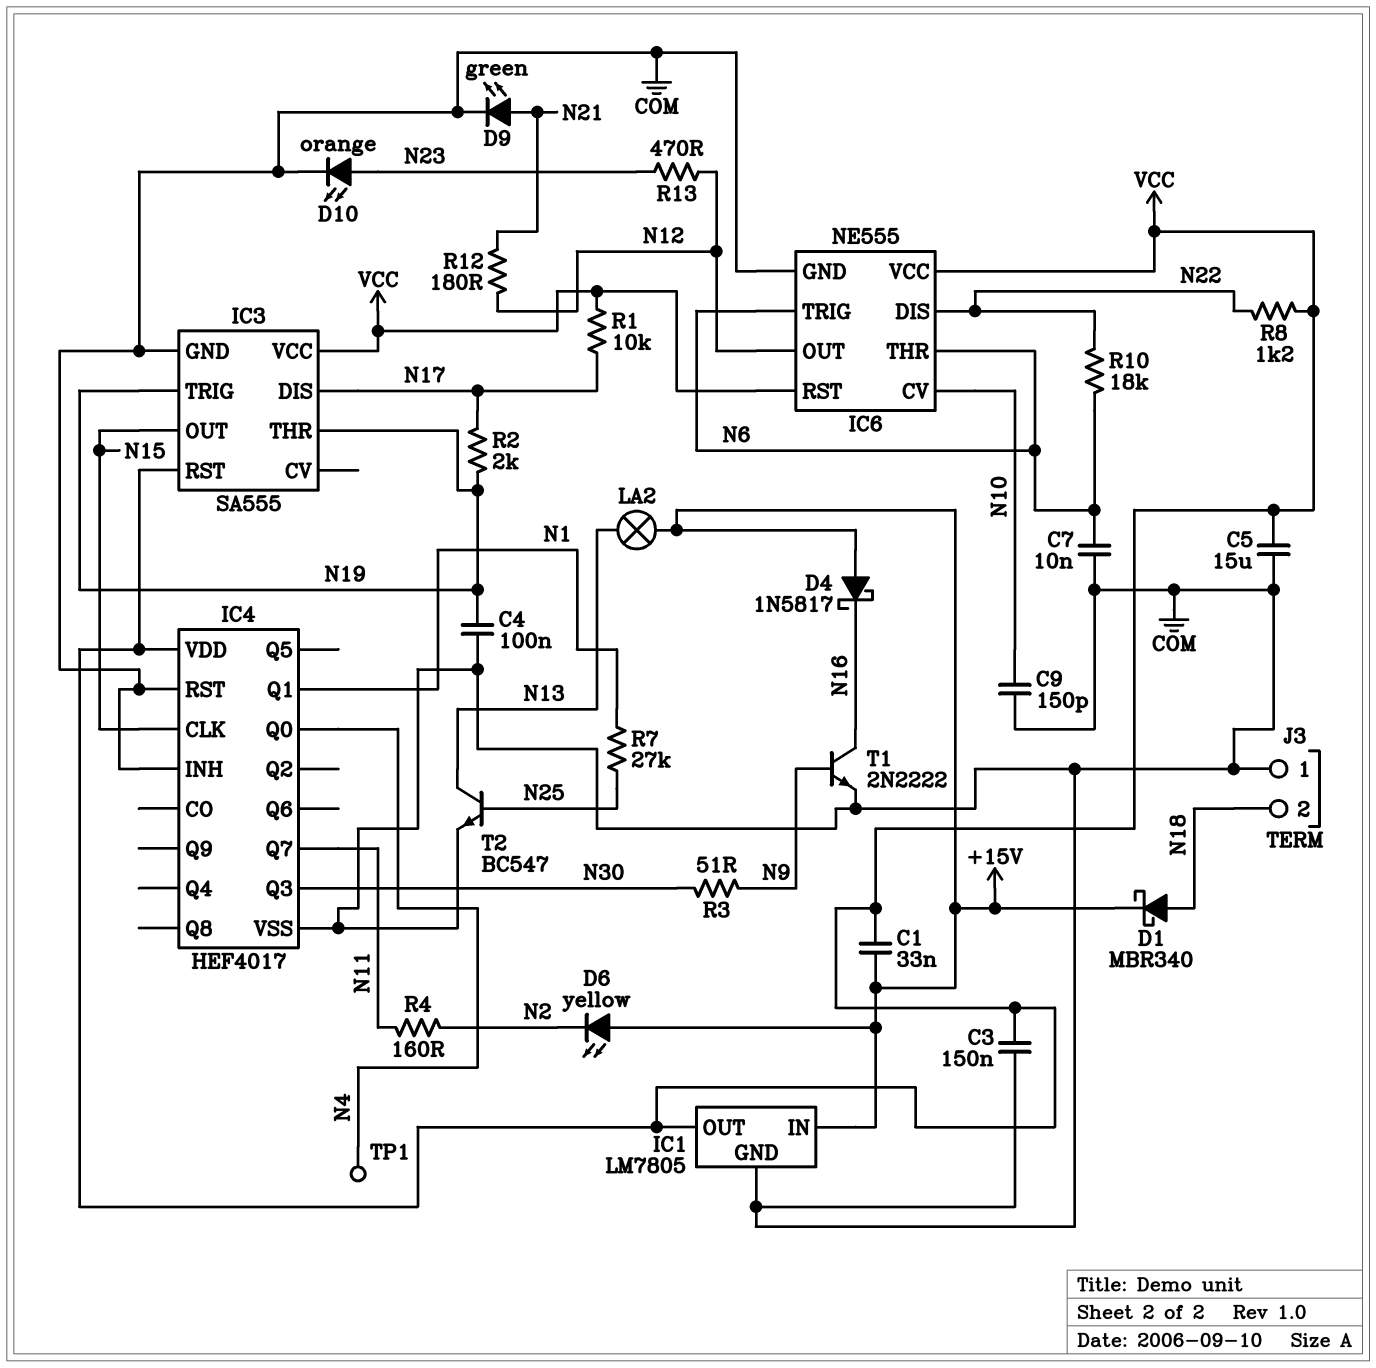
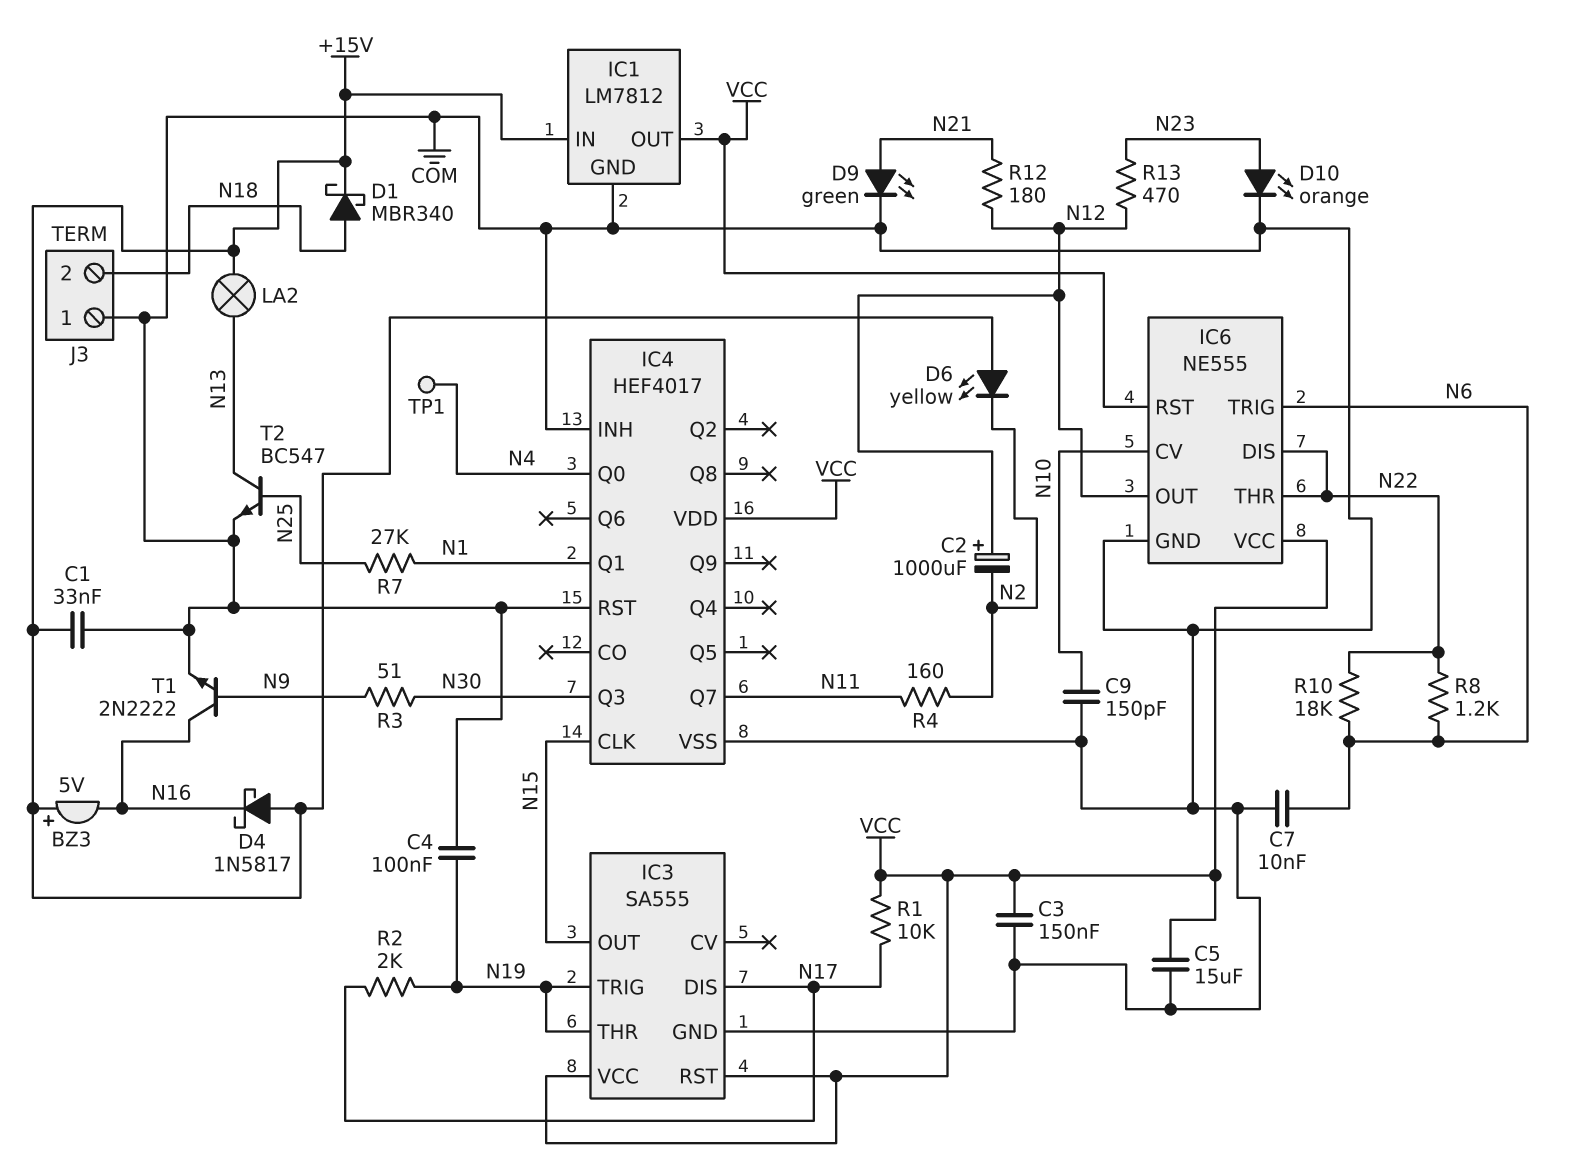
BZ3: none -> buzzer 5V (plus +15V, minus N16)
C1: 33nF (+15V, VCC) -> 33nF (+15V, COM)
C2: none -> 1000uF (plus N12, minus N2)
IC1: LM7805 -> LM7812
IC6 pin THR: N6 -> N22
R8: 1.2k (N22, VCC) -> 1.2k (N6, N22)

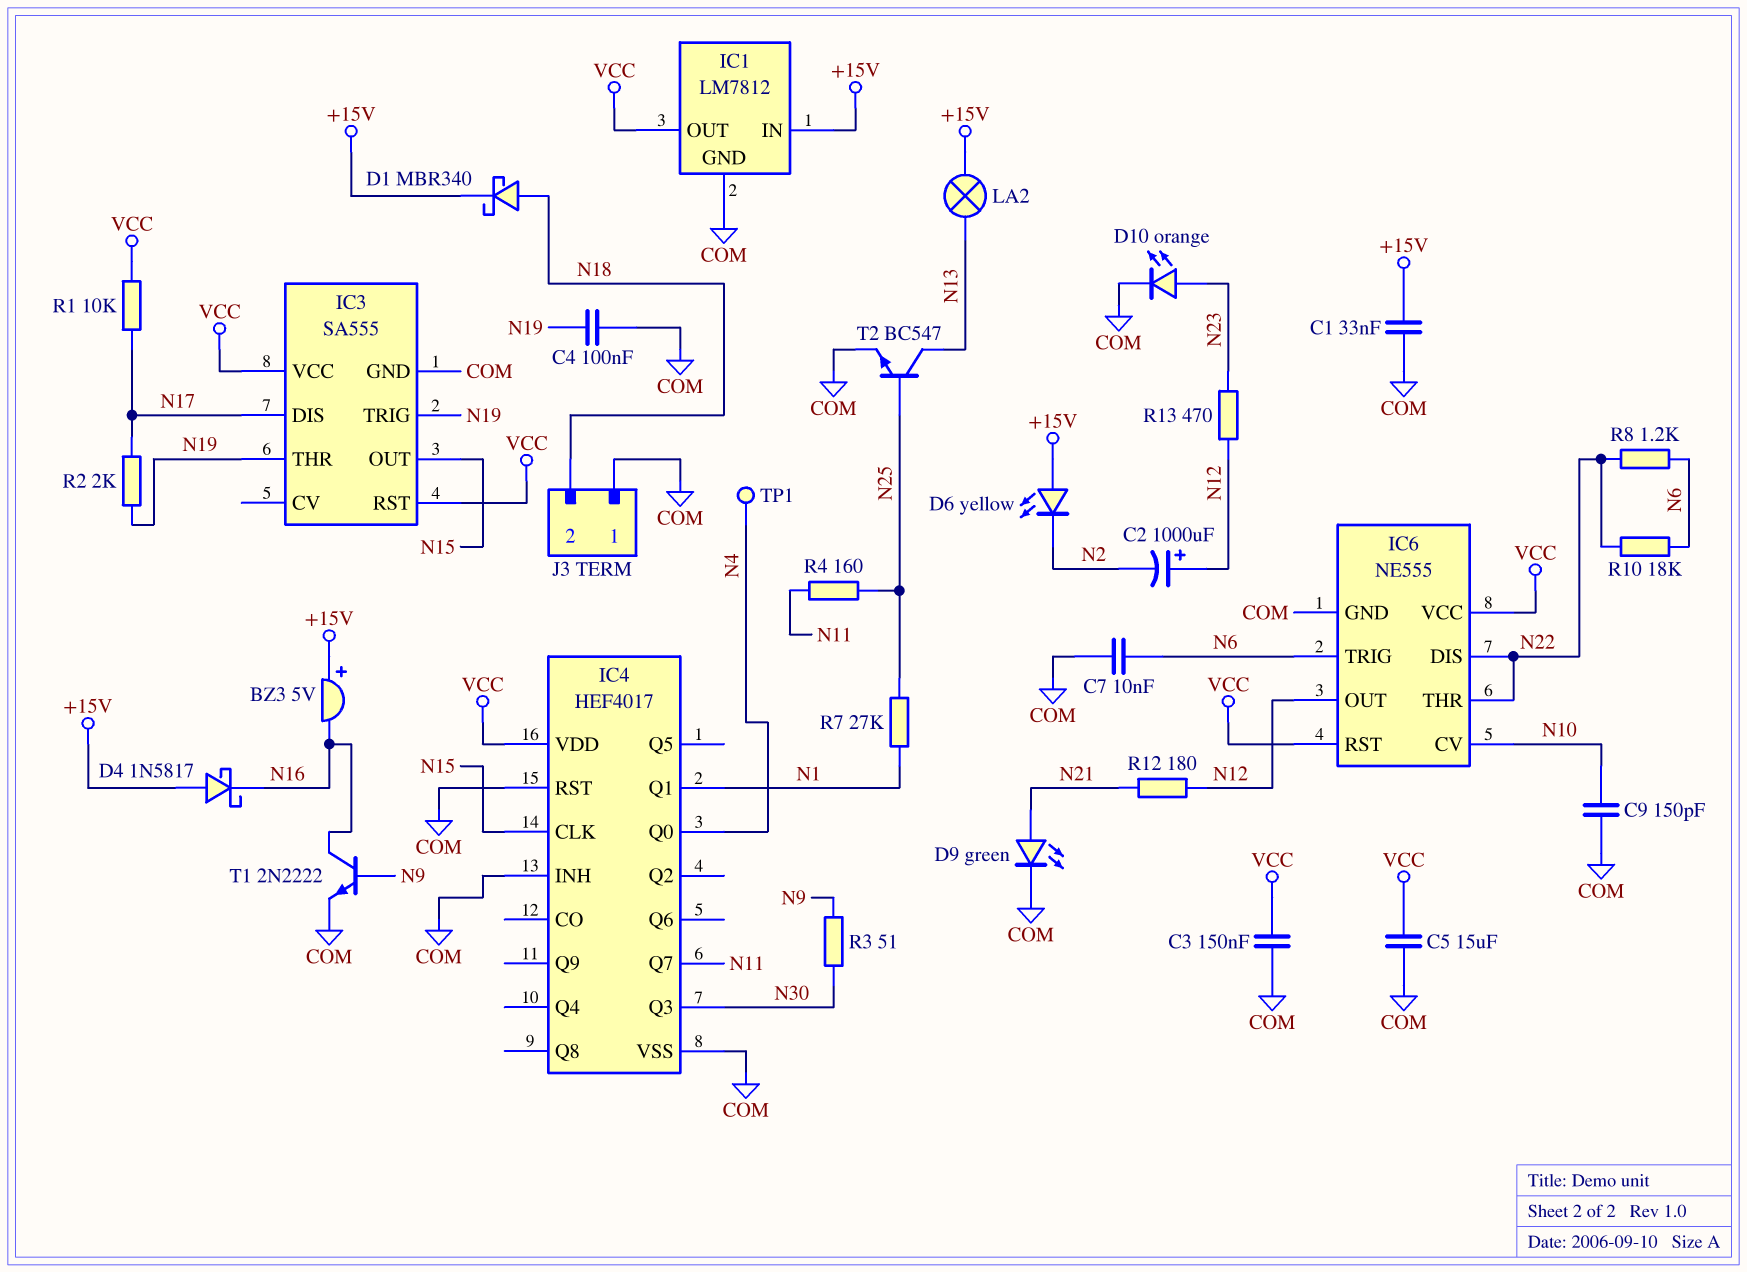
R4: 160 (N2, N11) -> 160 (N11, N25)

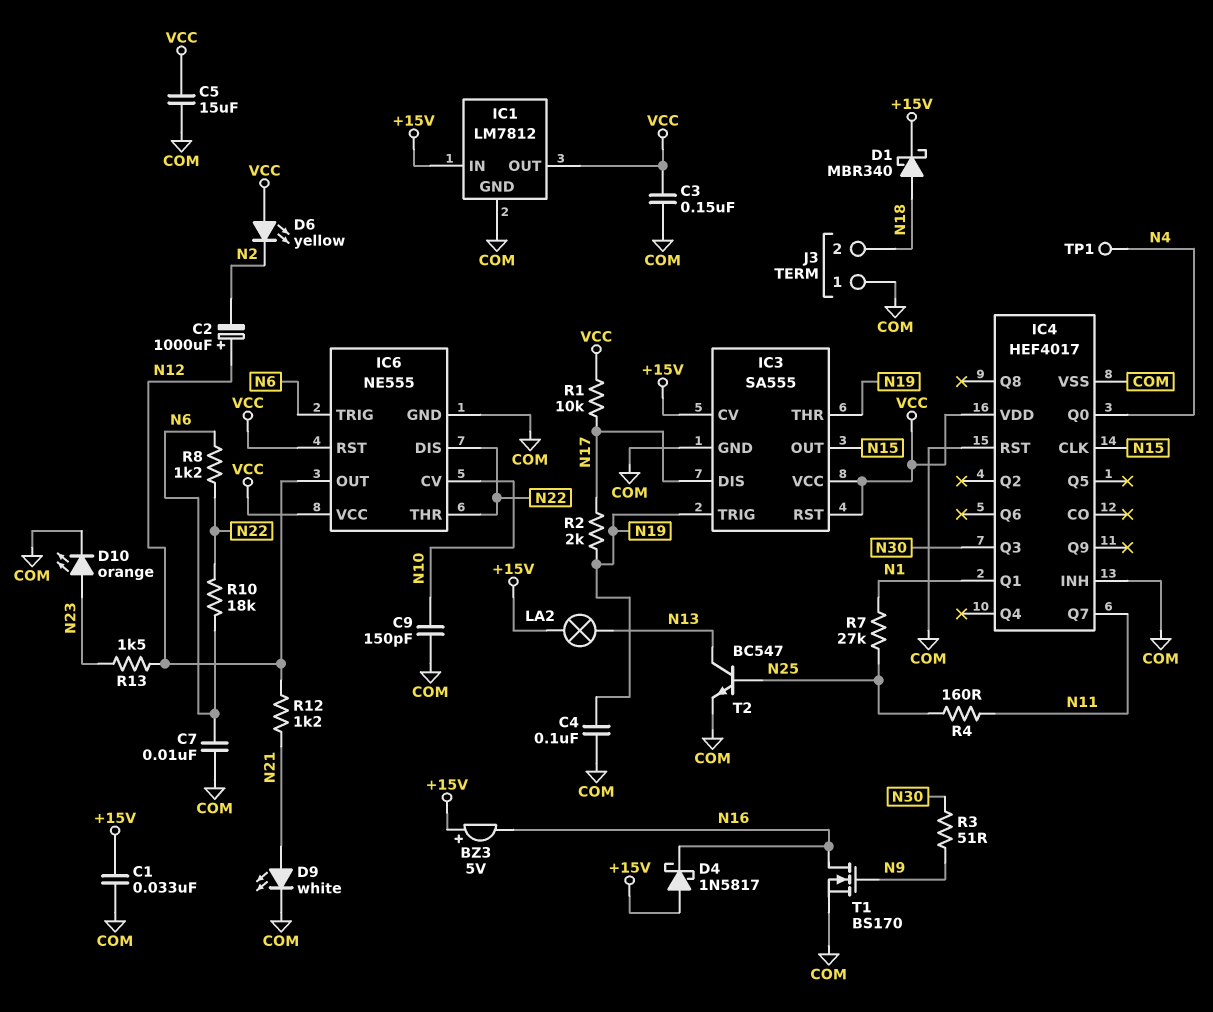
D6: LED yellow (A +15V, K N2) -> LED yellow (A VCC, K N2)
D9: LED green (A N21, K COM) -> LED white (A N21, K COM)
IC3 pin CV: none -> +15V
R12: 180 (N12, N21) -> 1.2k (N12, N21)
R13: 470 (N12, N23) -> 1.5k (N12, N23)
T1: NPN 2N2222 (B N9, C N16, E COM) -> NMOS BS170 (G N9, D N16, S COM)

